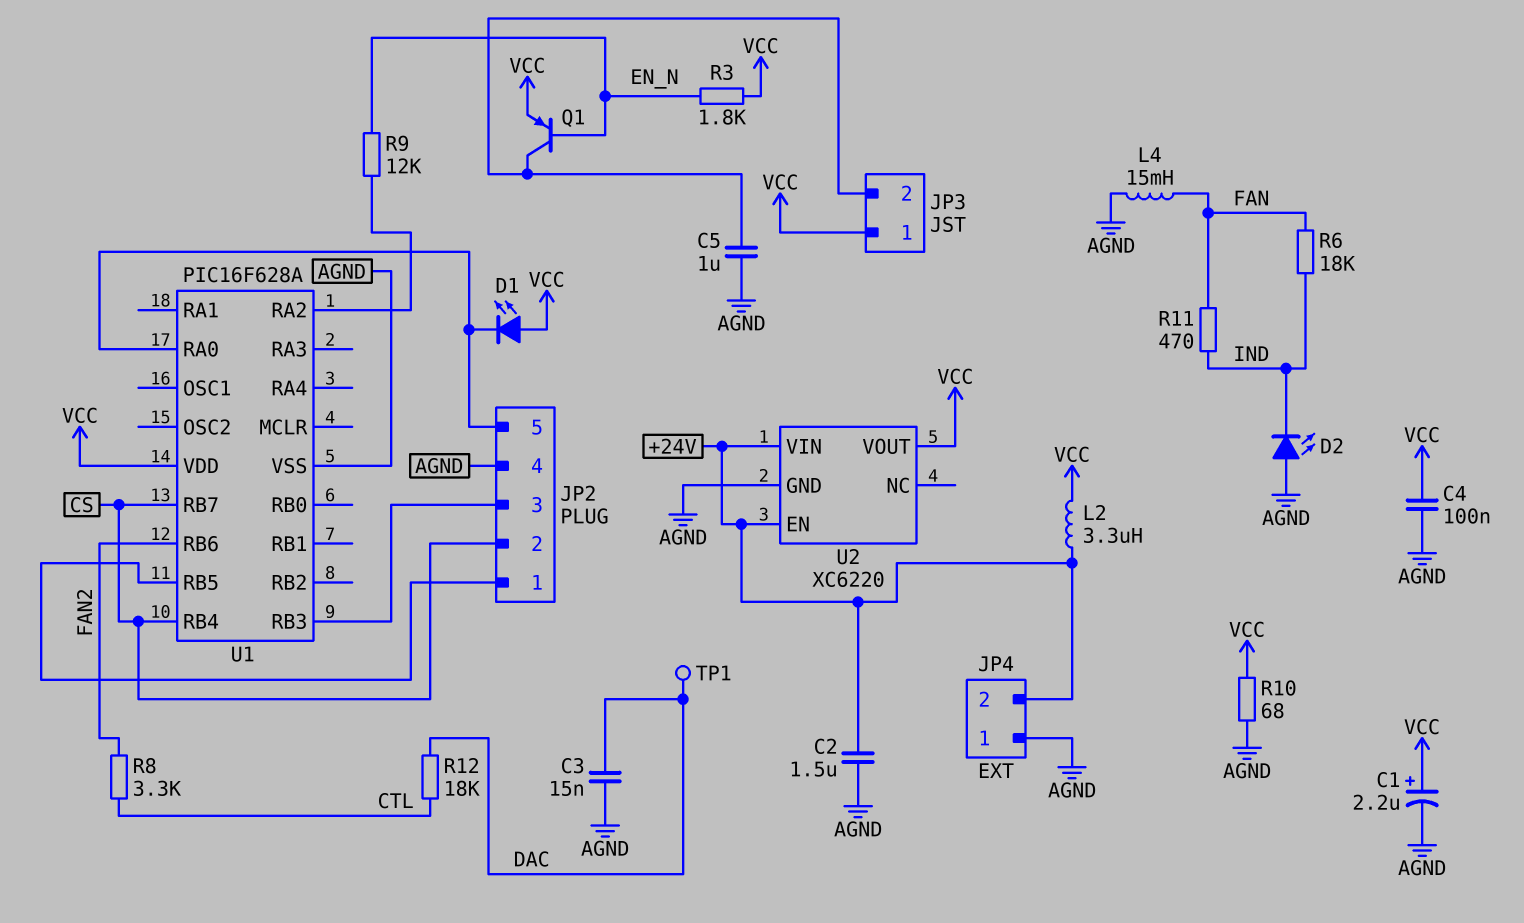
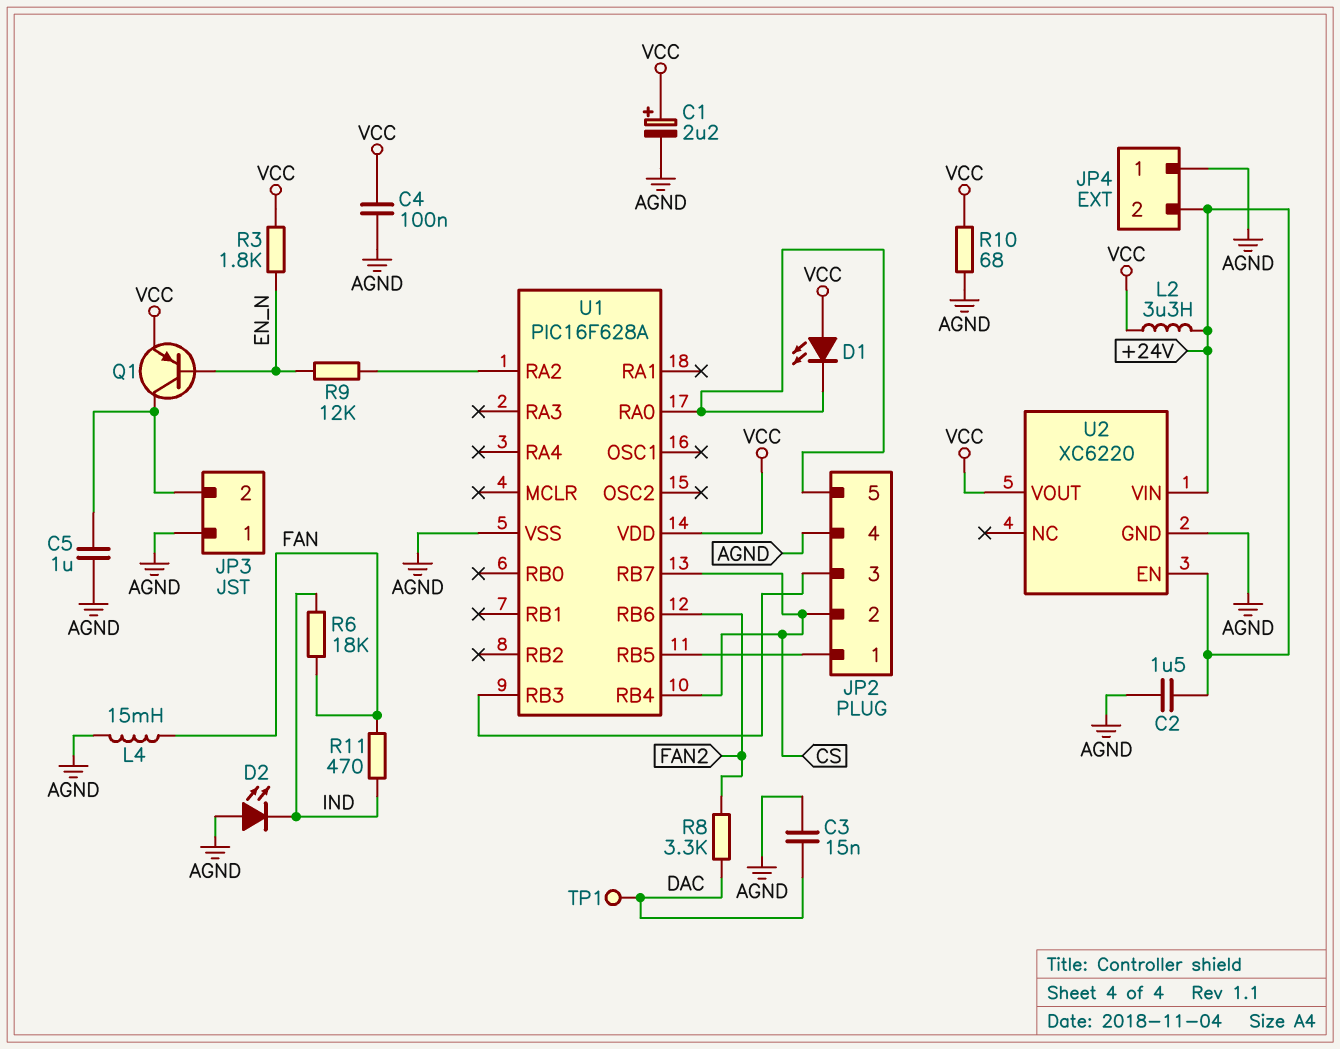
JP3 pin 1: VCC -> AGND
R8: 3.3k (CTL, FAN2) -> 3.3k (DAC, FAN2)
R12: 18k (CTL, DAC) -> none

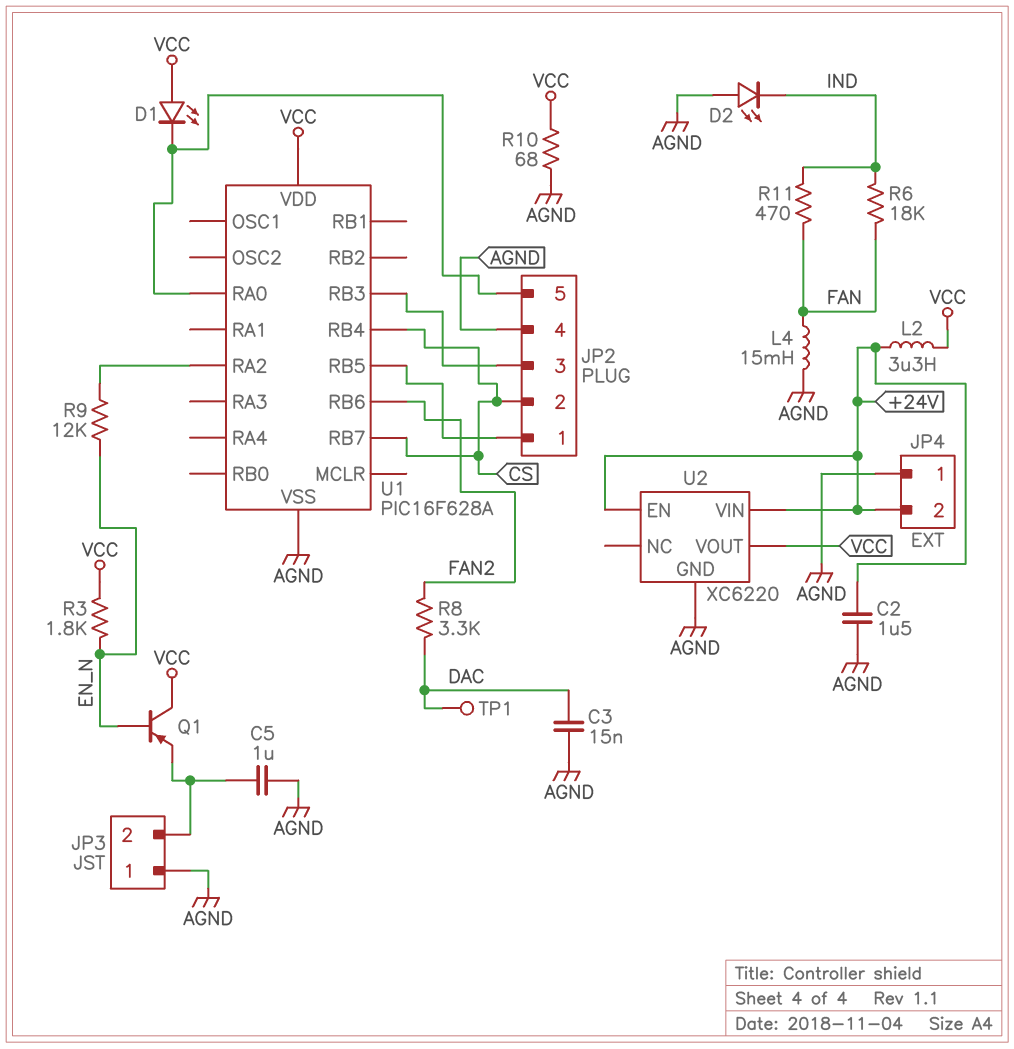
C1: 2.2uF (plus VCC, minus AGND) -> none
C4: 100nF (AGND, VCC) -> none
Q1: PNP (B EN_N, C JP3/2, E VCC) -> PNP (B EN_N, C VCC, E JP3/2)

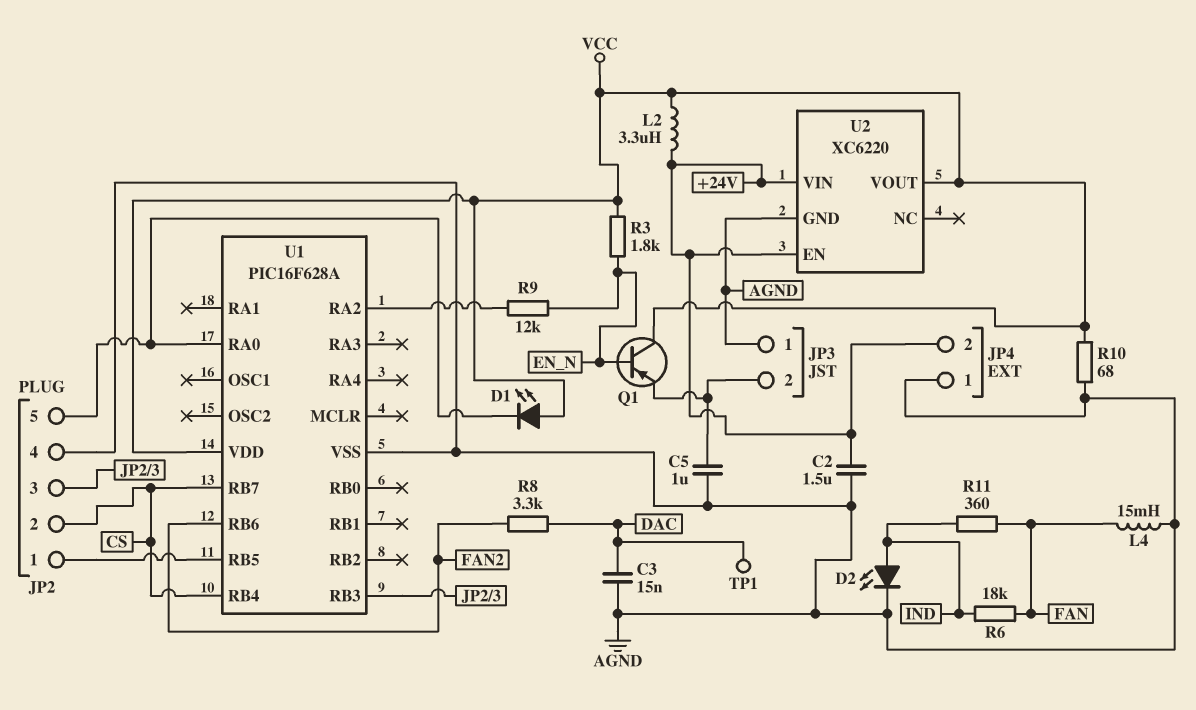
D2: LED (A AGND, K IND) -> LED (A IND, K AGND)
R11: 470 (FAN, IND) -> 360 (FAN, IND)

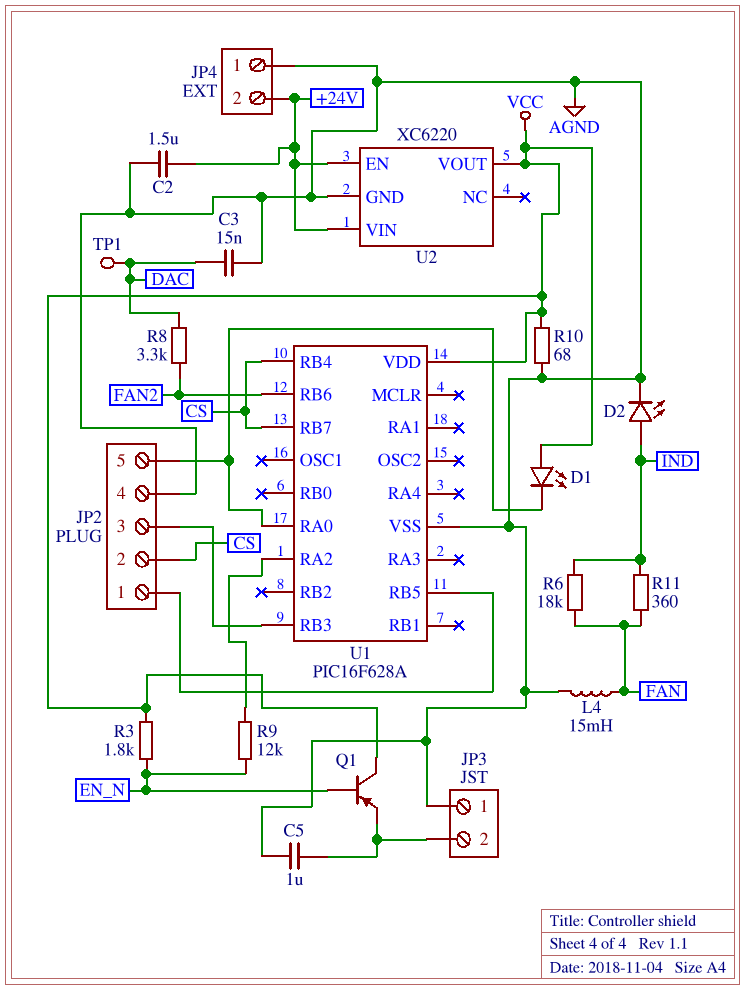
L2: 3.3uH (+24V, VCC) -> none

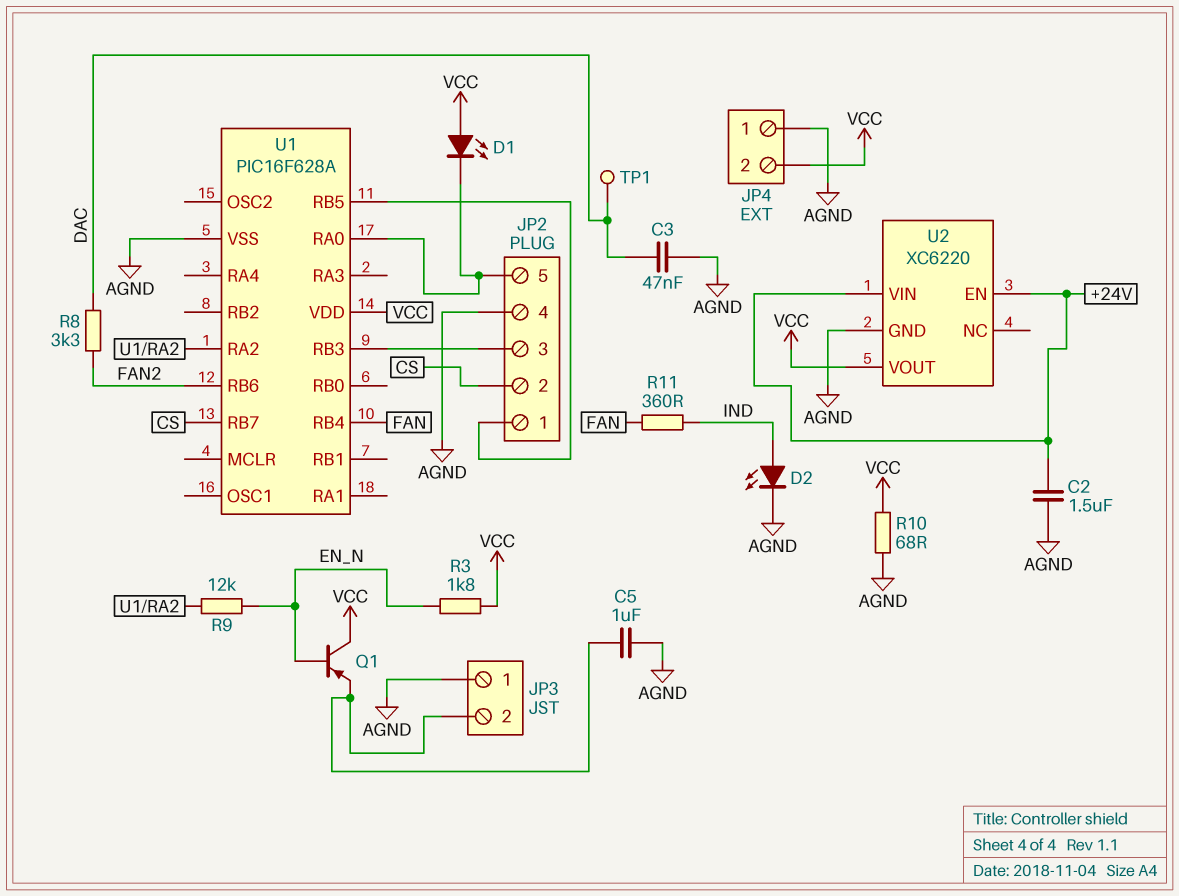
C3: 15nF (AGND, DAC) -> 47nF (AGND, DAC)
JP4 pin 2: +24V -> VCC
L4: 15mH (AGND, FAN) -> none
R6: 18k (FAN, IND) -> none
U1 pin RB4: CS -> FAN

